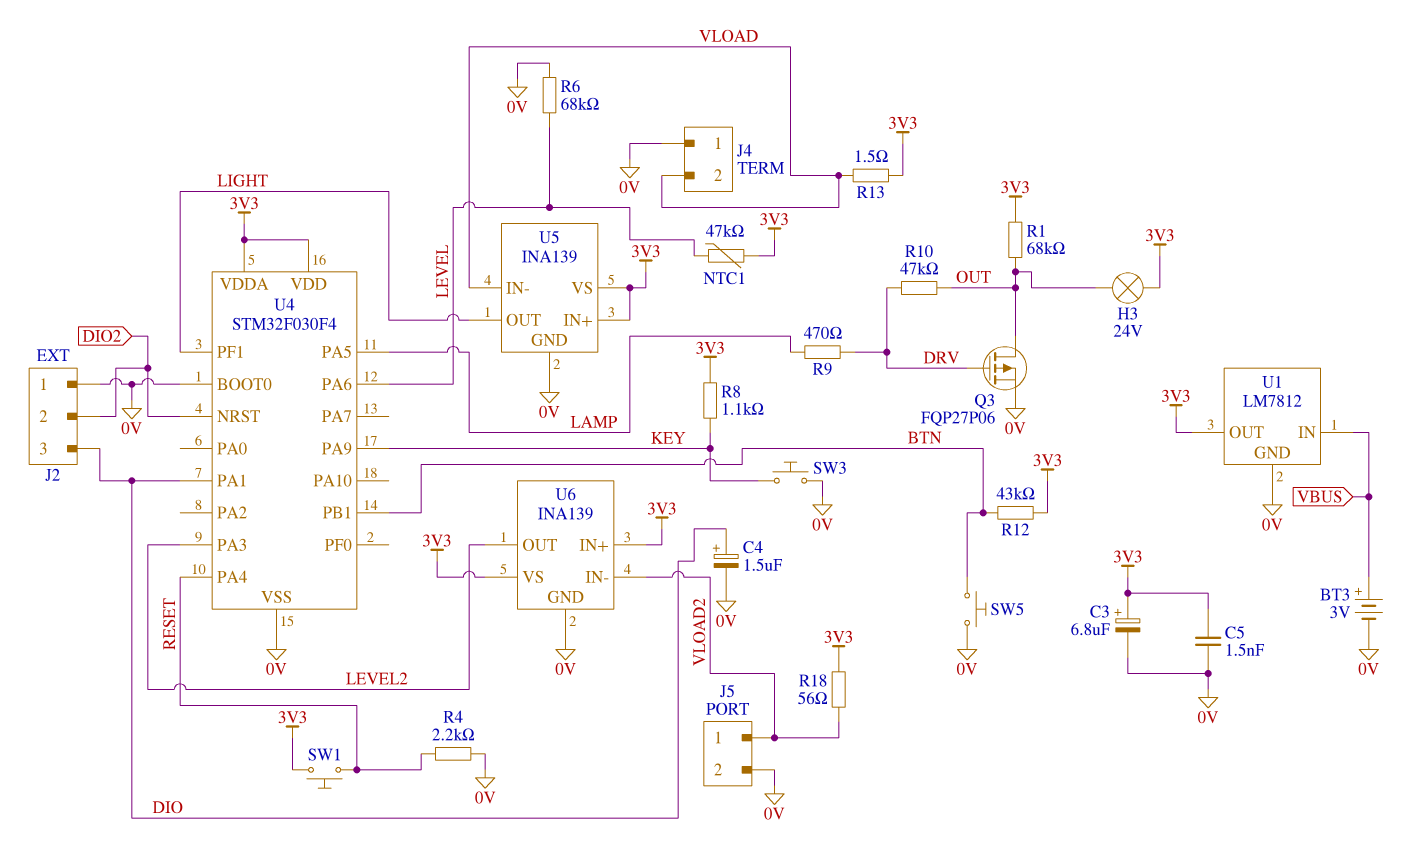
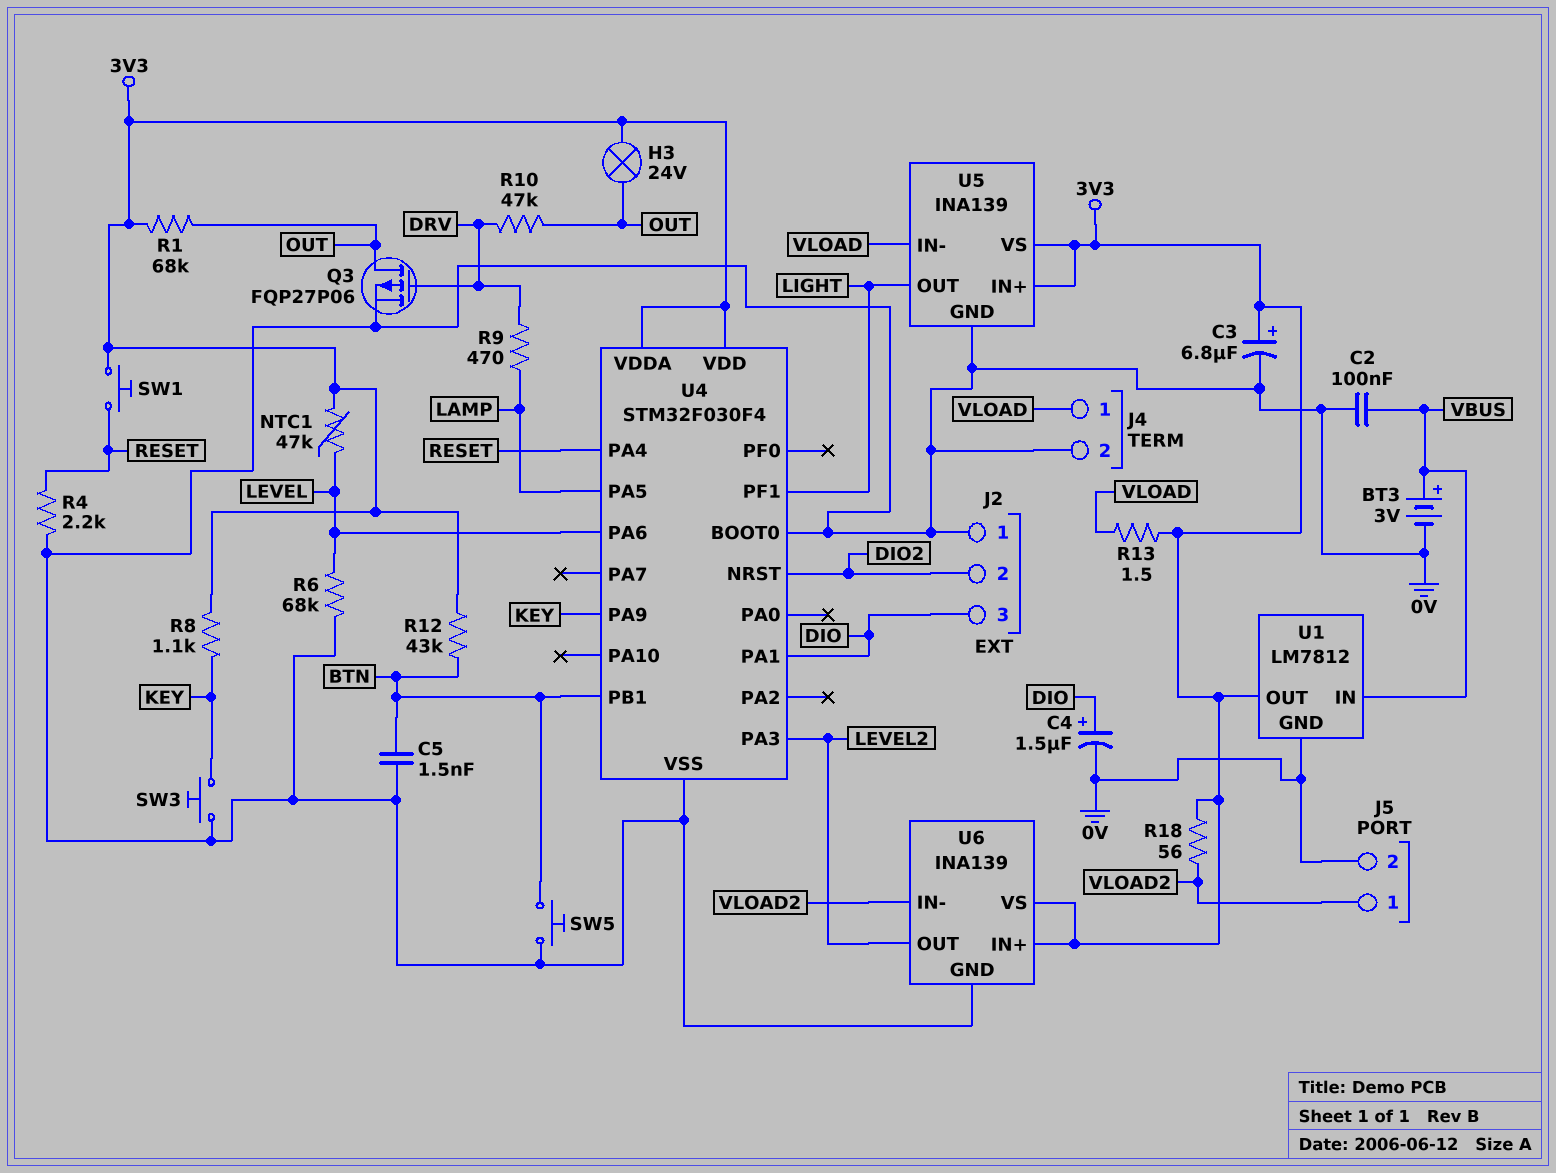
C2: none -> 100nF (0V, VBUS)
C5: 1.5nF (0V, 3V3) -> 1.5nF (0V, BTN)
J4 pin 1: 0V -> VLOAD
J4 pin 2: VLOAD -> 0V

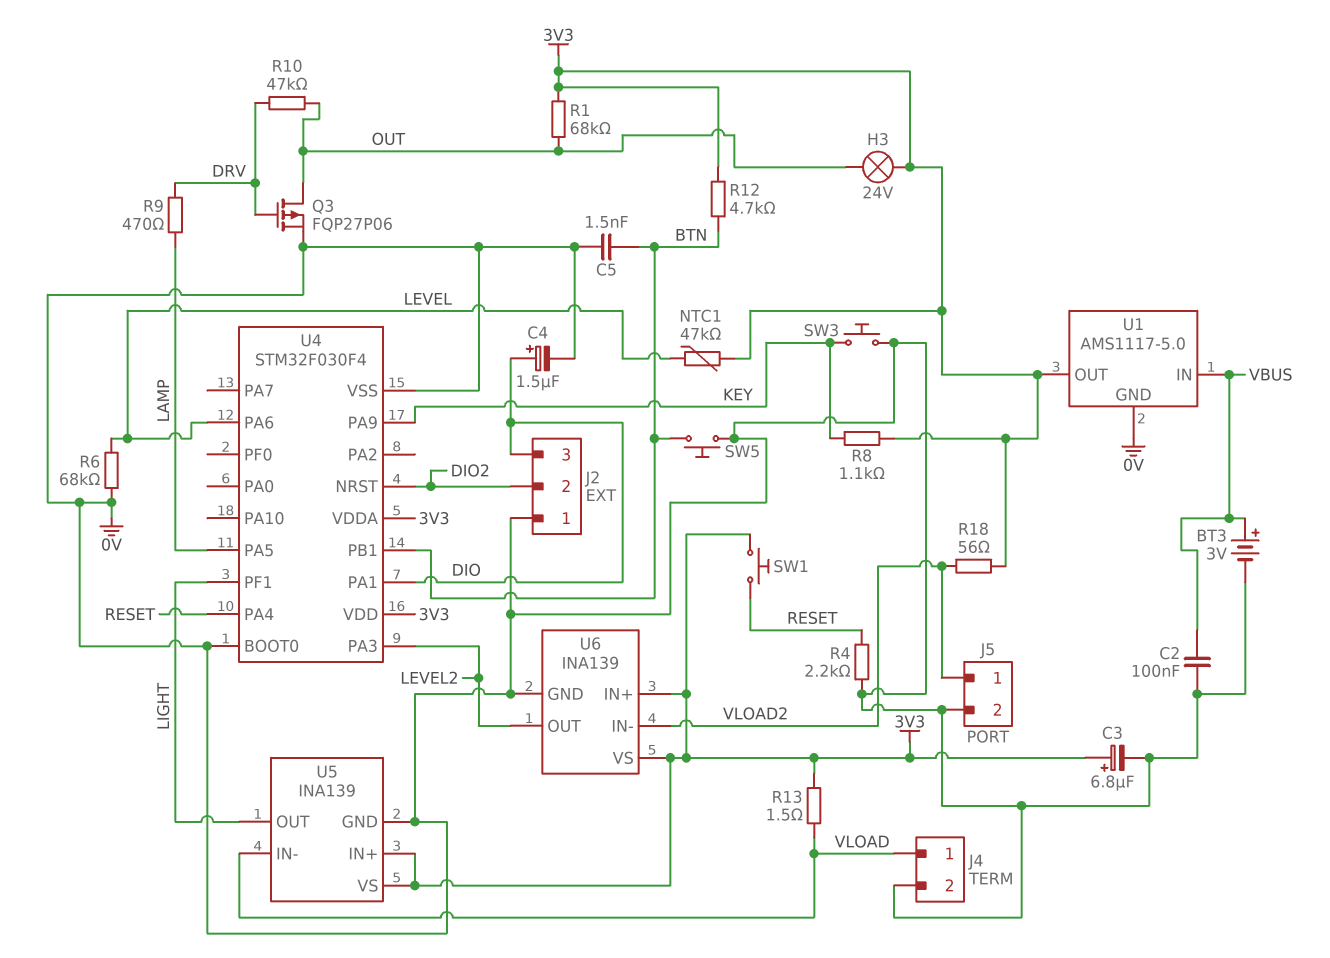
R12: 43k (3V3, BTN) -> 4.7k (3V3, BTN)
U1: LM7812 -> AMS1117-5.0

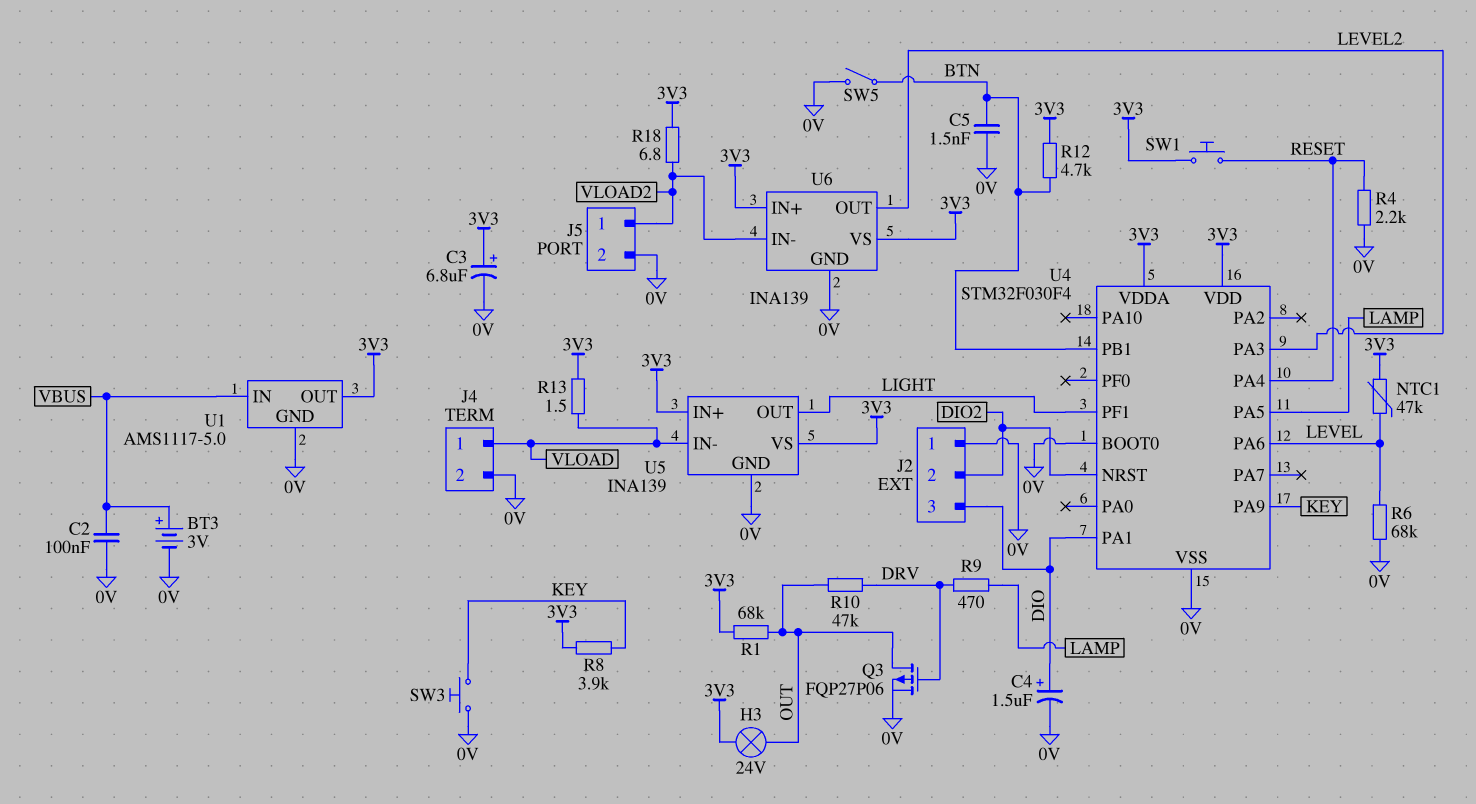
R8: 1.1k (3V3, KEY) -> 3.9k (3V3, KEY)
R18: 56 (3V3, VLOAD2) -> 6.8 (3V3, VLOAD2)
SW5: button (0V, BTN) -> switch (0V, BTN)

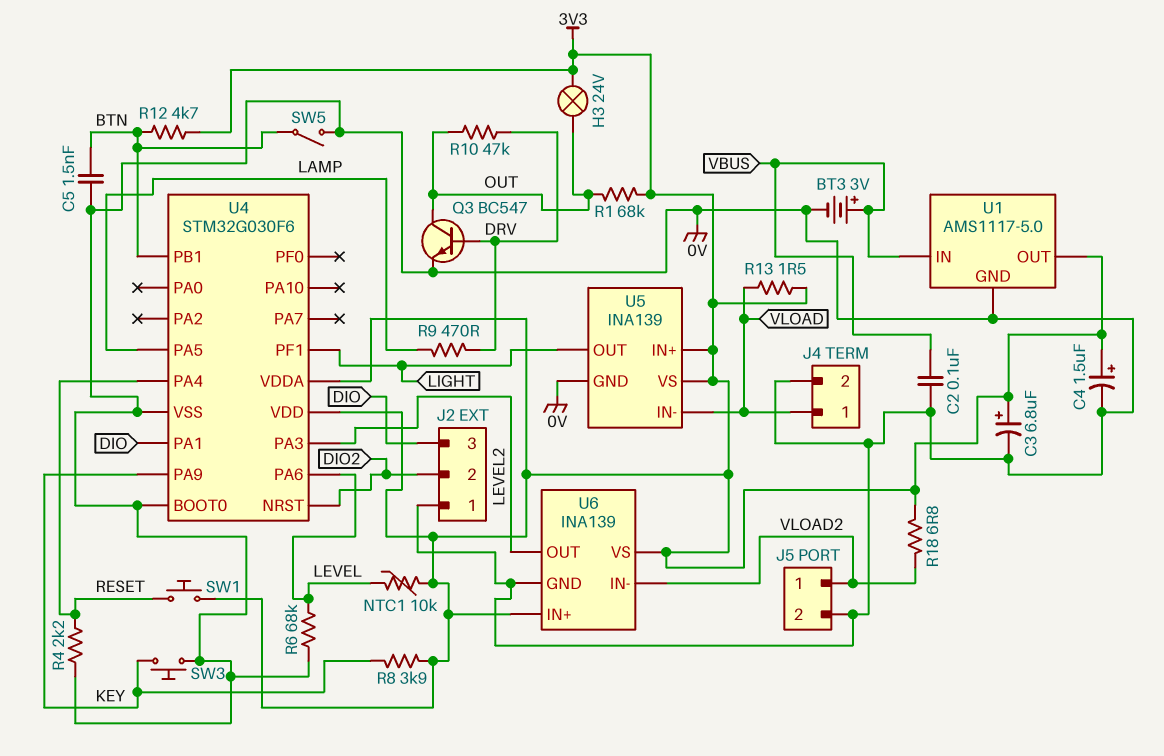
C4: 1.5uF (plus DIO, minus 0V) -> 1.5uF (plus 3V3, minus 0V)
NTC1: 47k (3V3, LEVEL) -> 10k (3V3, LEVEL)
Q3: PMOS FQP27P06 (G DRV, D OUT, S 0V) -> NPN BC547 (B DRV, C OUT, E 0V)
U4: STM32F030F4 -> STM32G030F6

